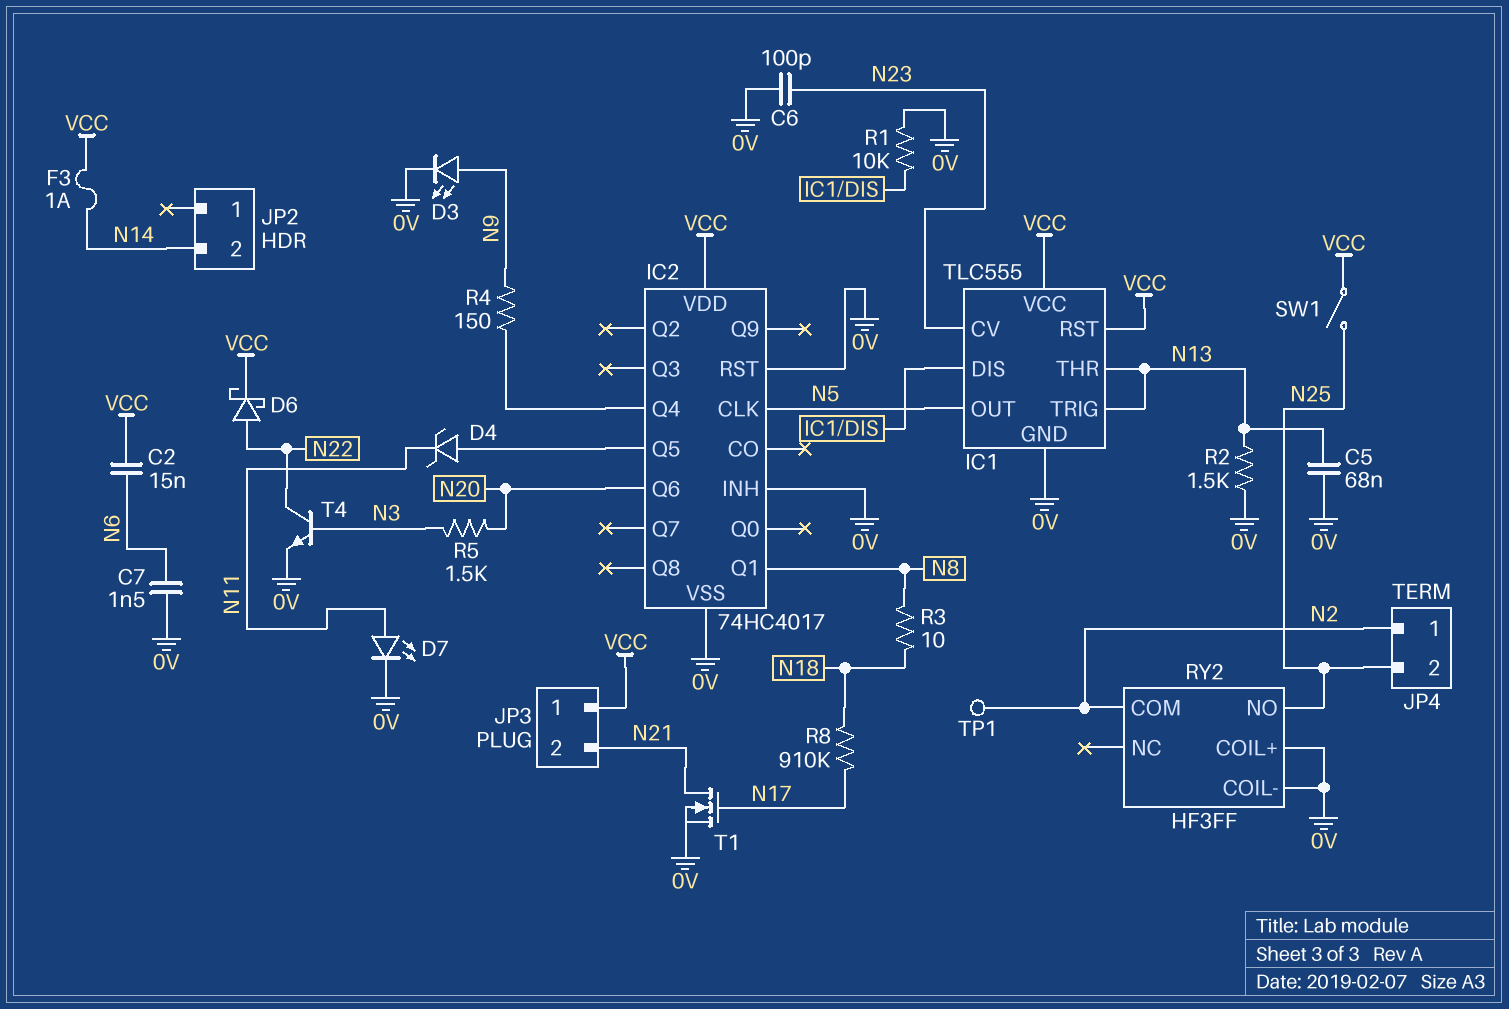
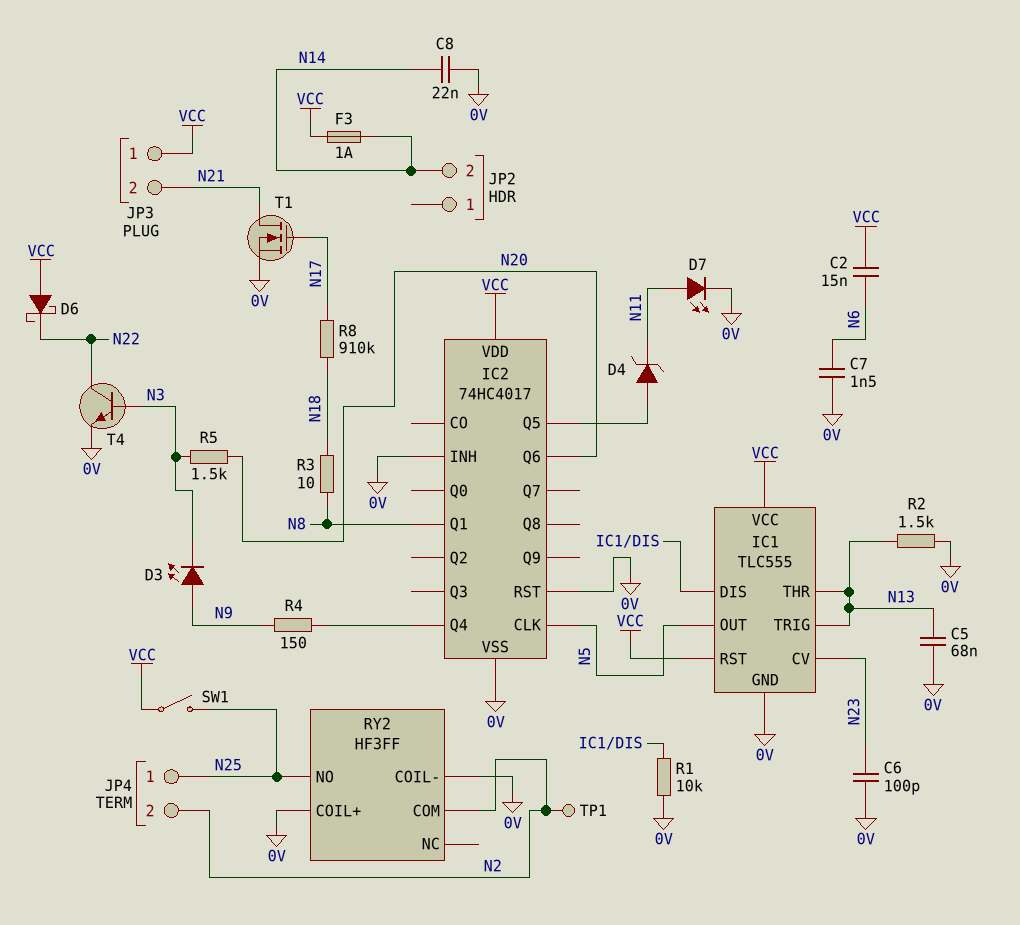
C8: none -> 22nF (0V, N14)
D3: LED (A N9, K 0V) -> LED (A N9, K N3)
D6: schottky (A N22, K VCC) -> schottky (A VCC, K N22)
JP4 pin 1: N2 -> N25
JP4 pin 2: N25 -> N2

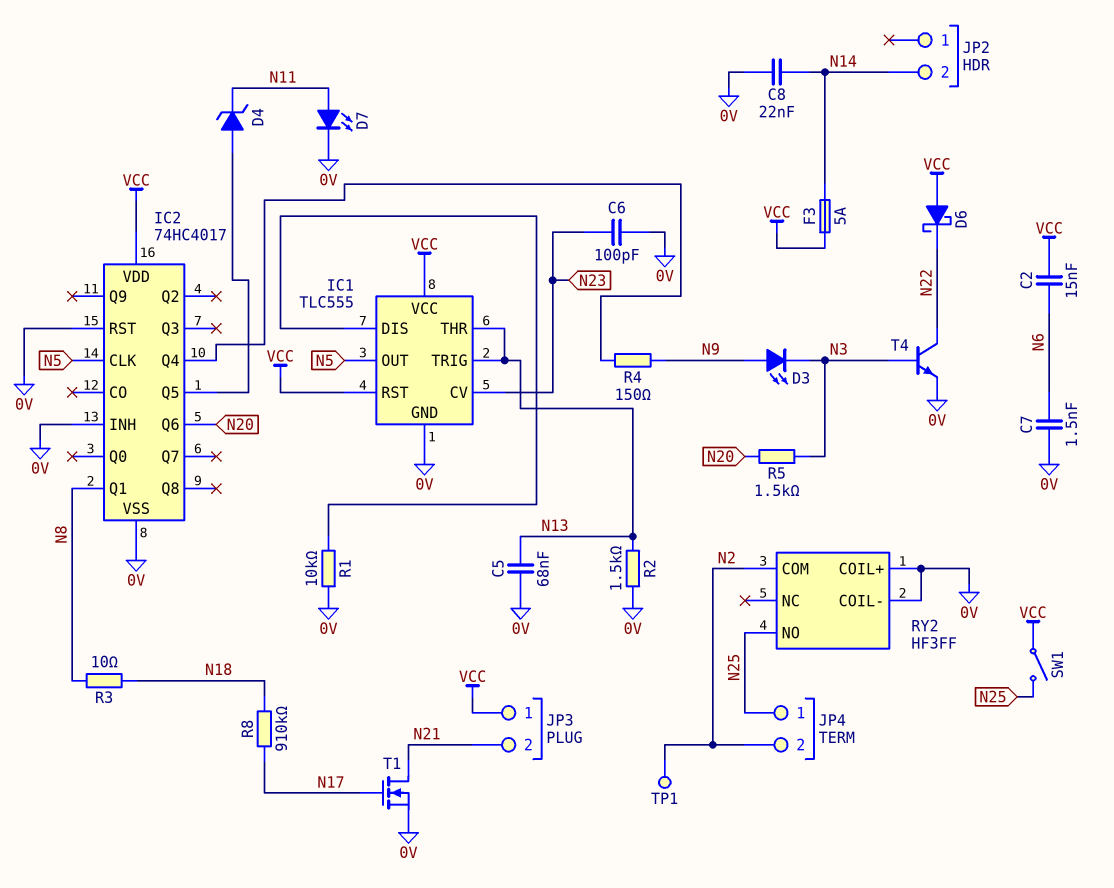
F3: 1A (N14, VCC) -> 5A (N14, VCC)

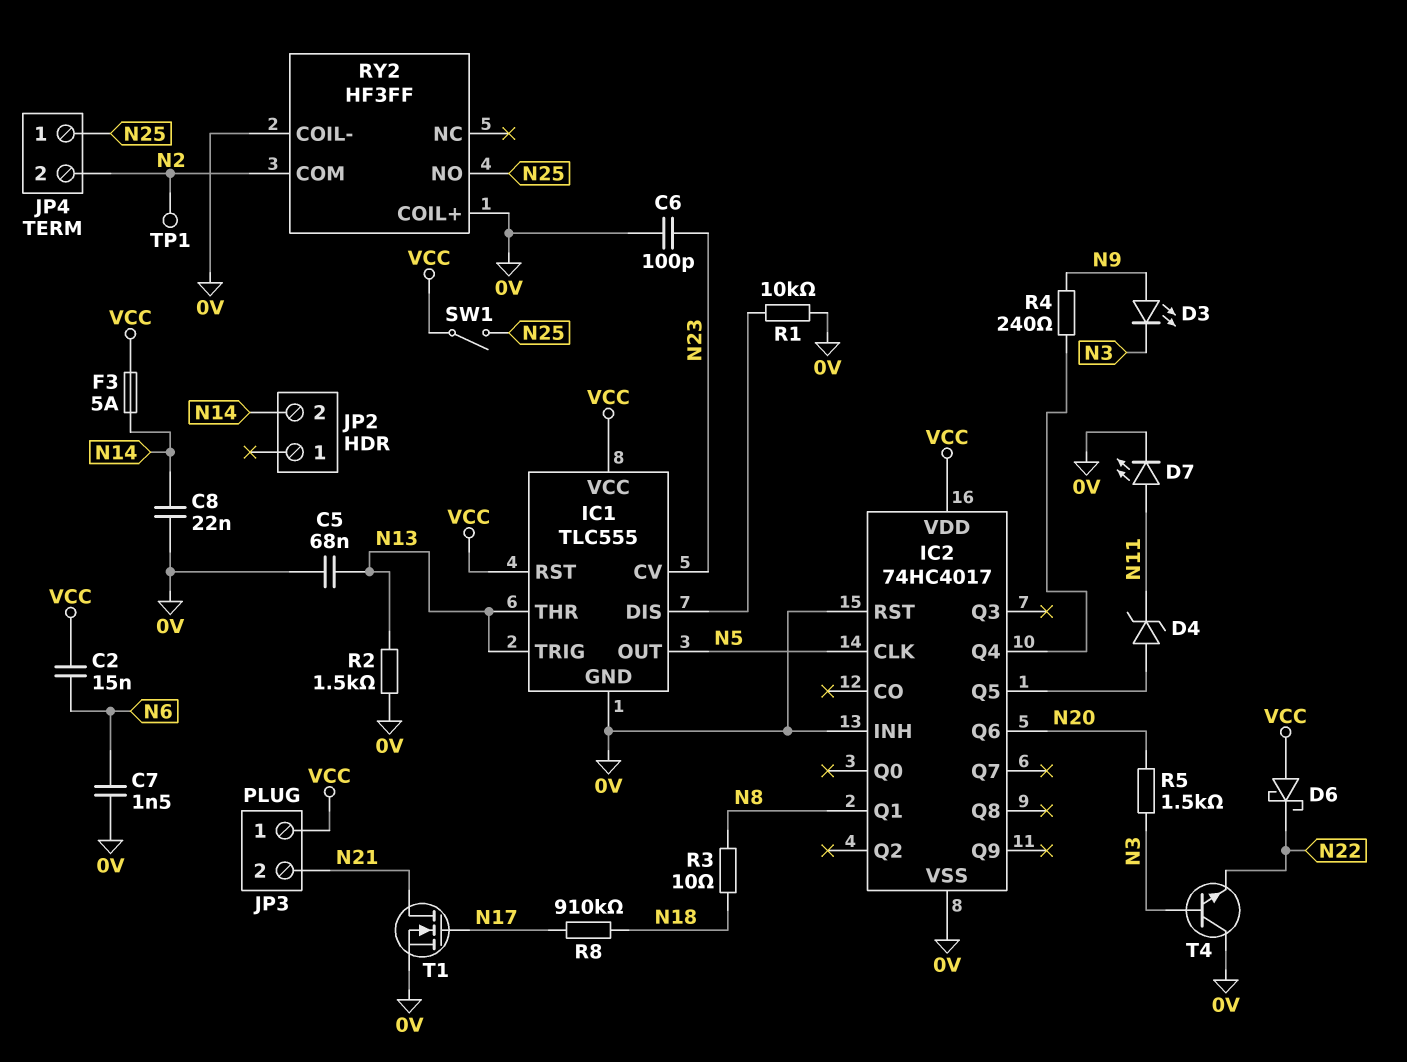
R4: 150 (IC2/Q4, N9) -> 240 (IC2/Q4, N9)
T4: NPN (B N3, C N22, E 0V) -> NPN (B N3, C 0V, E N22)

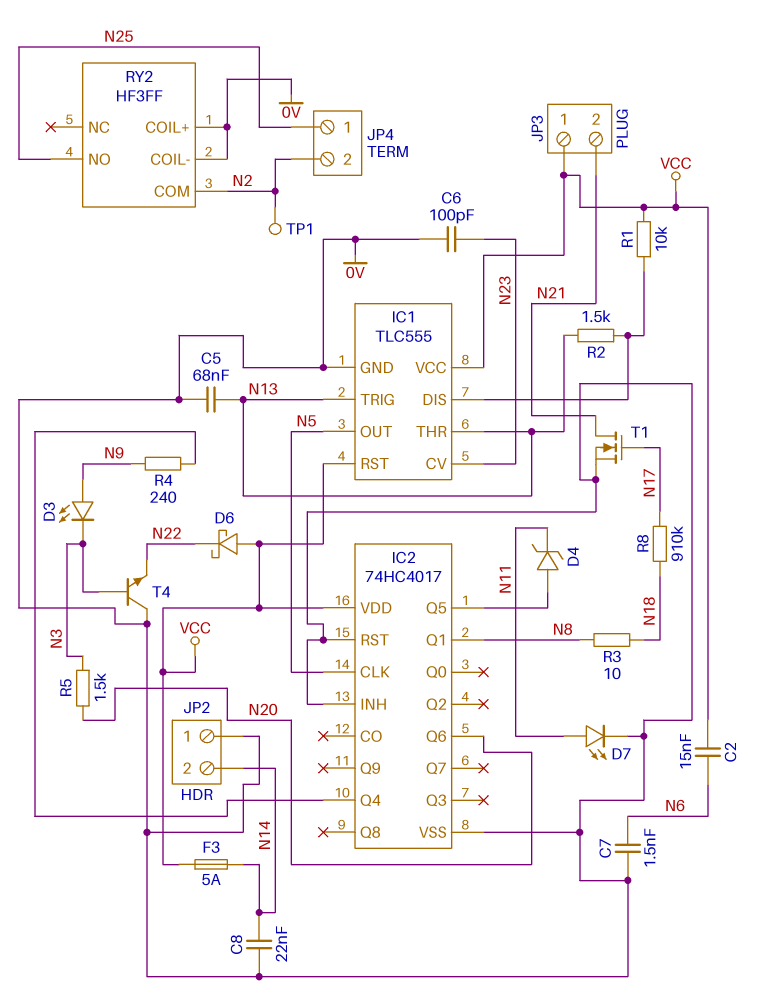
JP2 pin 1: none -> 0V
R1: 10k (0V, IC1/DIS) -> 10k (IC1/DIS, VCC)
R2: 1.5k (0V, N13) -> 1.5k (IC1/DIS, N13)
SW1: switch (N25, VCC) -> none

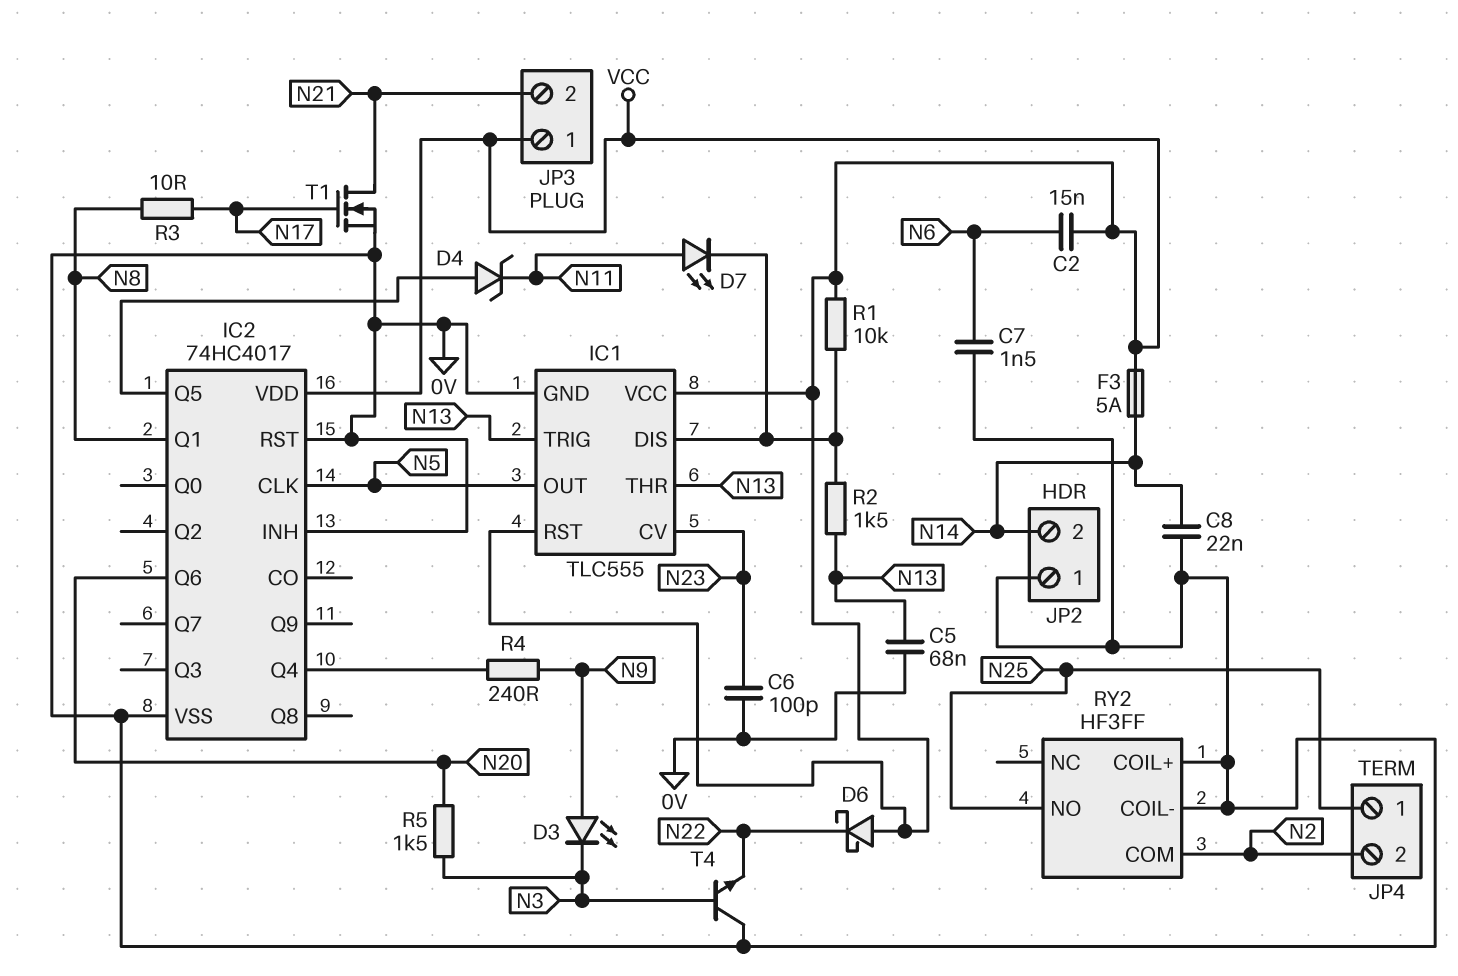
D7: LED (A N11, K 0V) -> LED (A N11, K IC1/DIS)
R3: 10 (N8, N18) -> 10 (N8, N17)
R8: 910k (N17, N18) -> none
TP1: test point (N2) -> none

